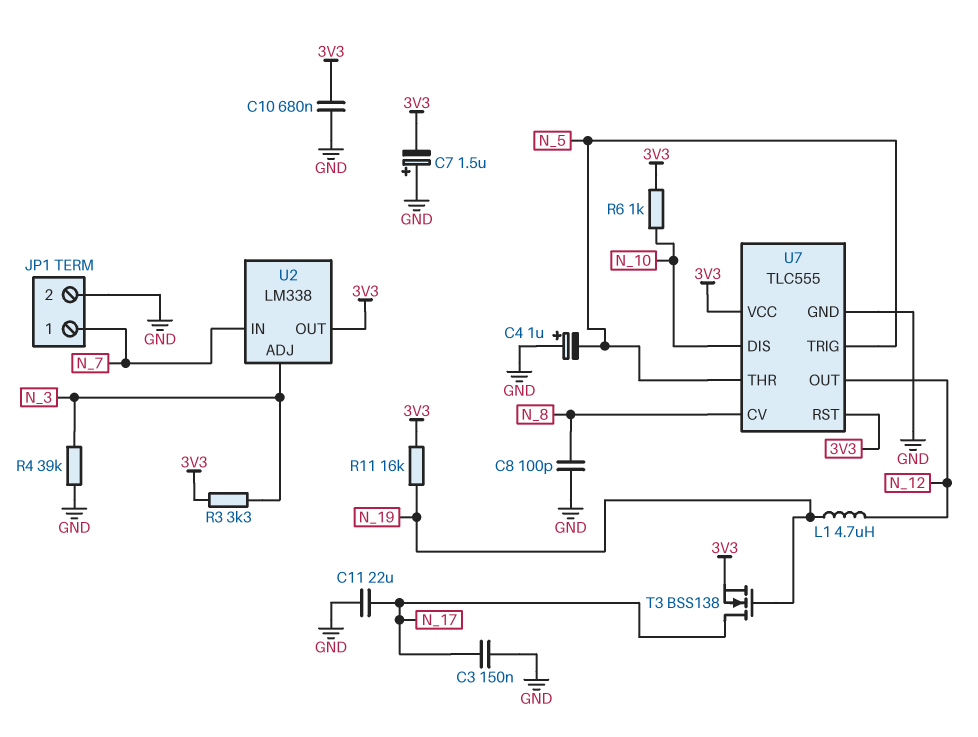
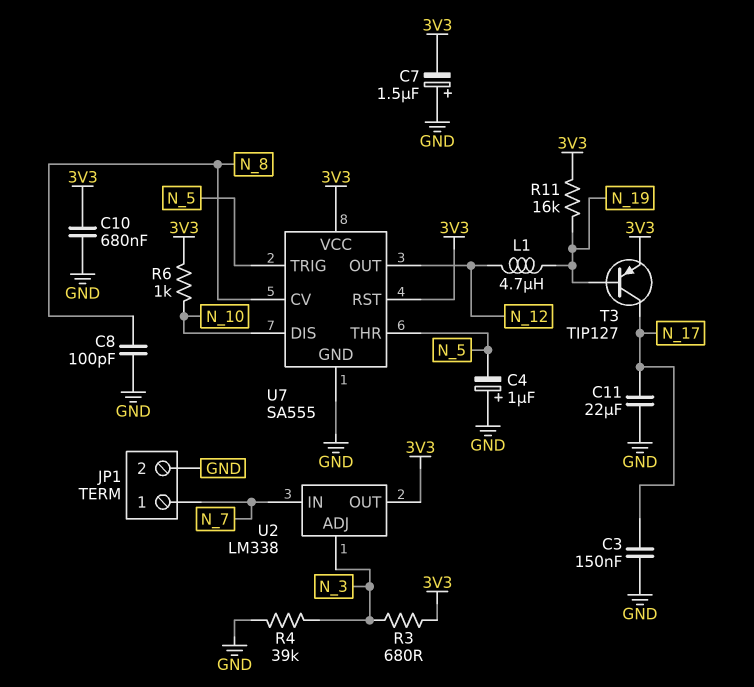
R3: 3.3k (3V3, N_3) -> 680 (3V3, N_3)
T3: NMOS BSS138 (G N_19, D N_17, S 3V3) -> PNP TIP127 (B N_19, C N_17, E 3V3)
U7: TLC555 -> SA555

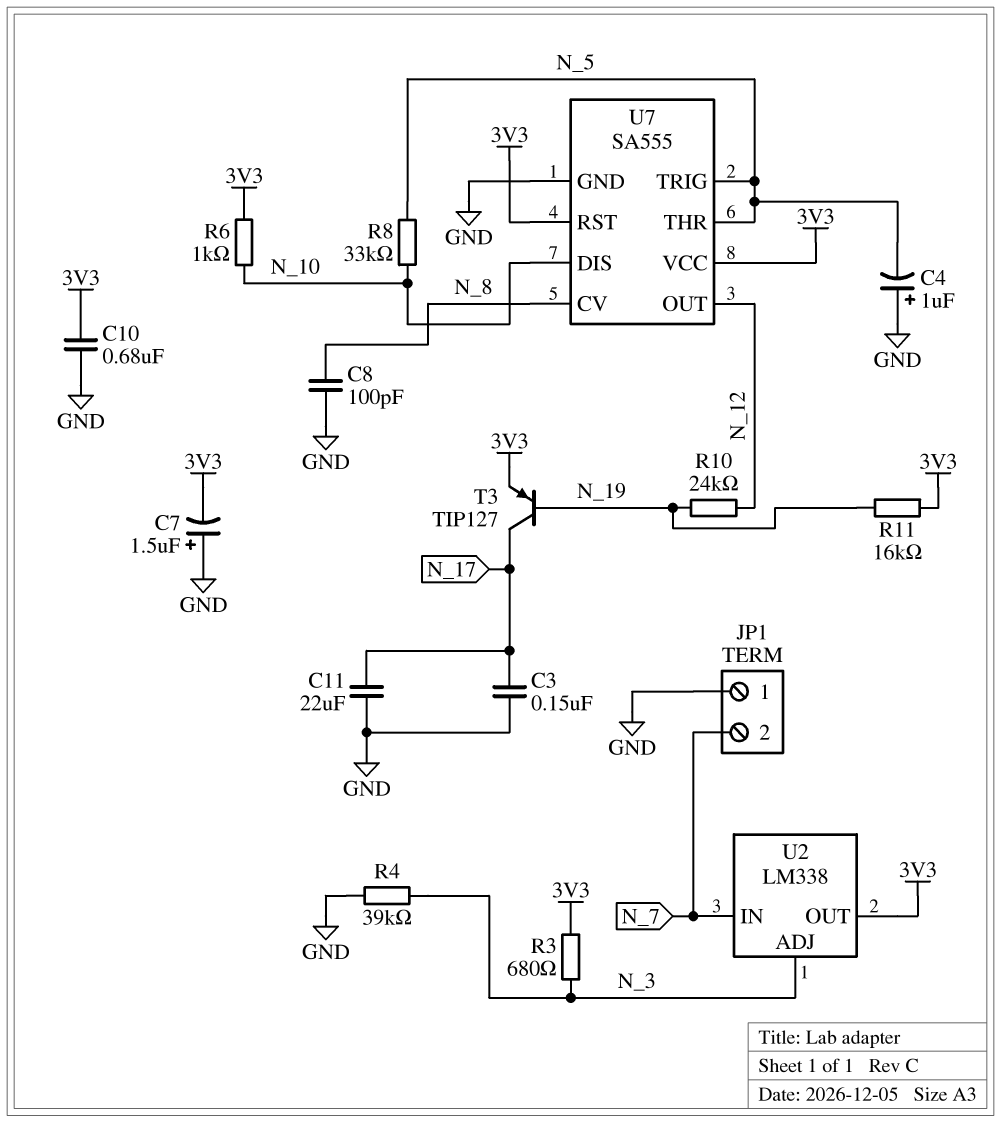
JP1 pin 1: N_7 -> GND
JP1 pin 2: GND -> N_7
L1: 4.7uH (N_12, N_19) -> none
R8: none -> 33k (N_5, N_10)
R10: none -> 24k (N_12, N_19)

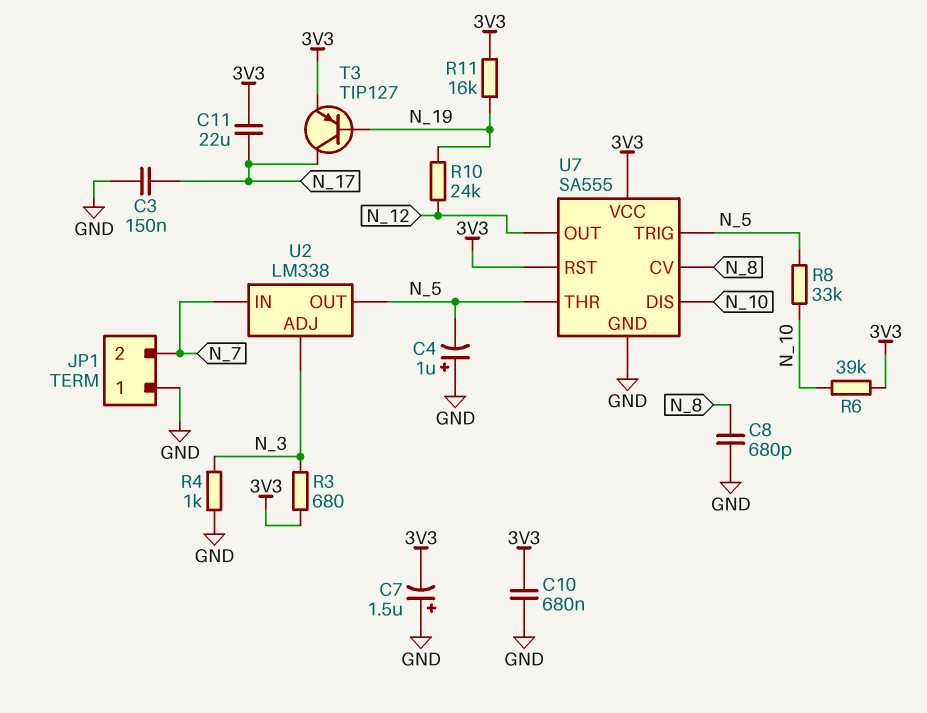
C8: 100pF (GND, N_8) -> 680pF (GND, N_8)
C11: 22uF (GND, N_17) -> 22uF (3V3, N_17)
R4: 39k (GND, N_3) -> 1k (GND, N_3)
R6: 1k (3V3, N_10) -> 39k (3V3, N_10)
U2 pin OUT: 3V3 -> N_5

